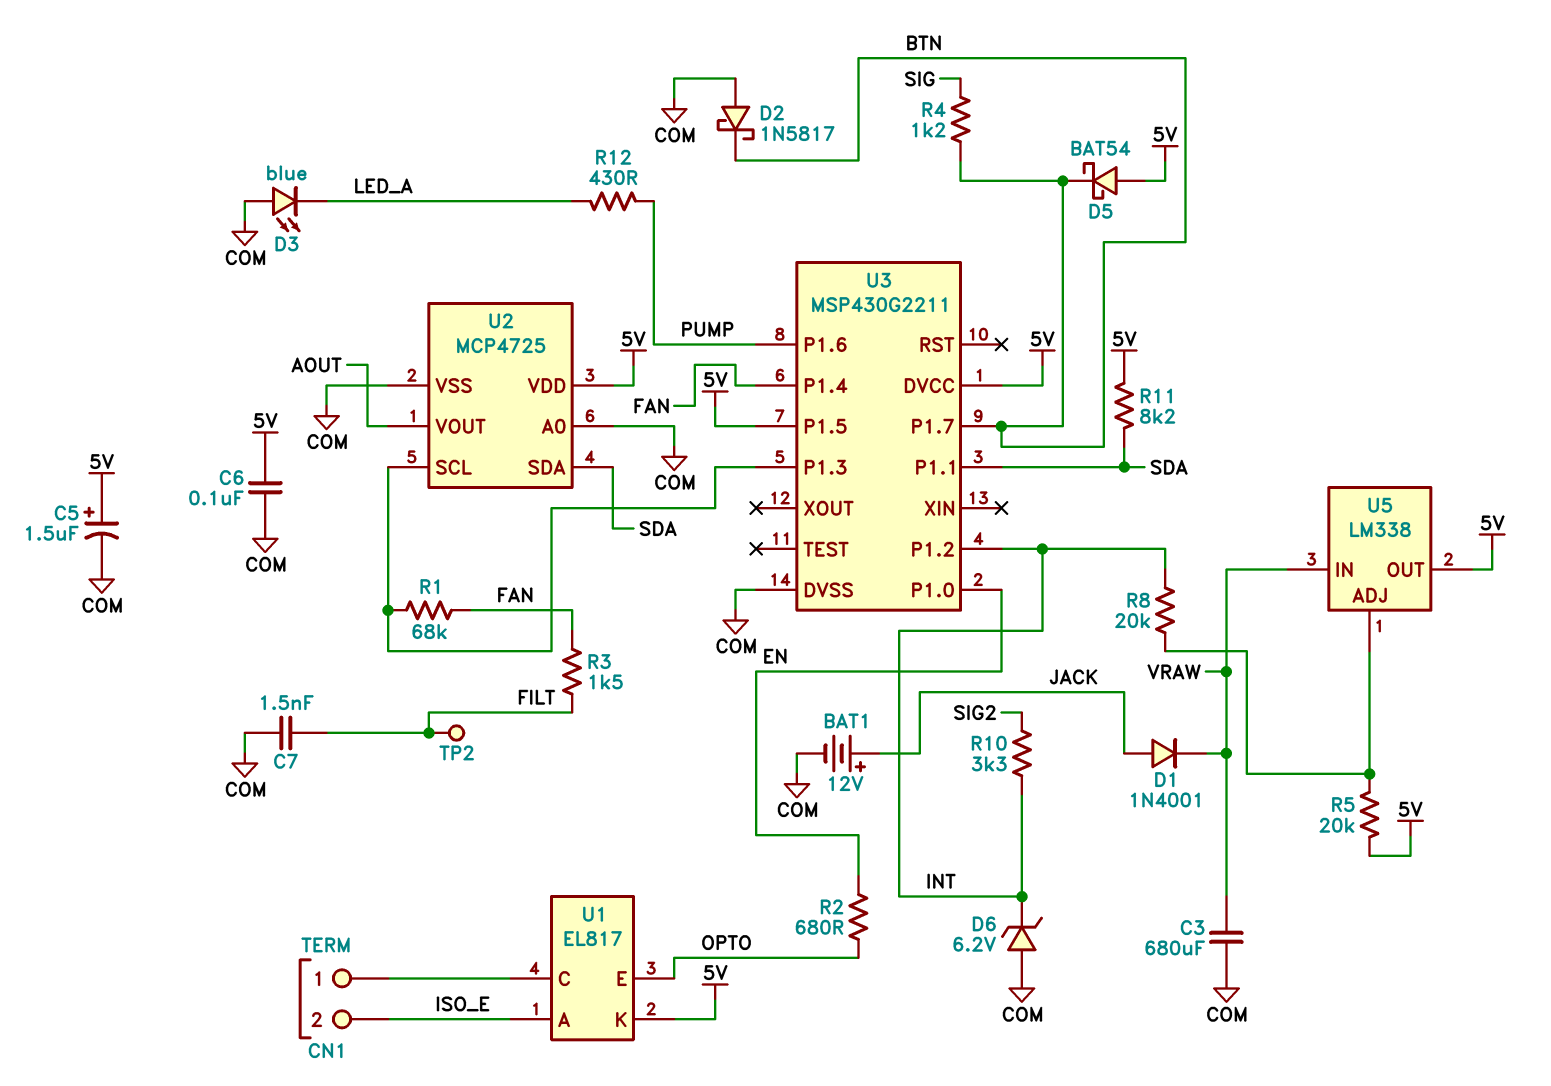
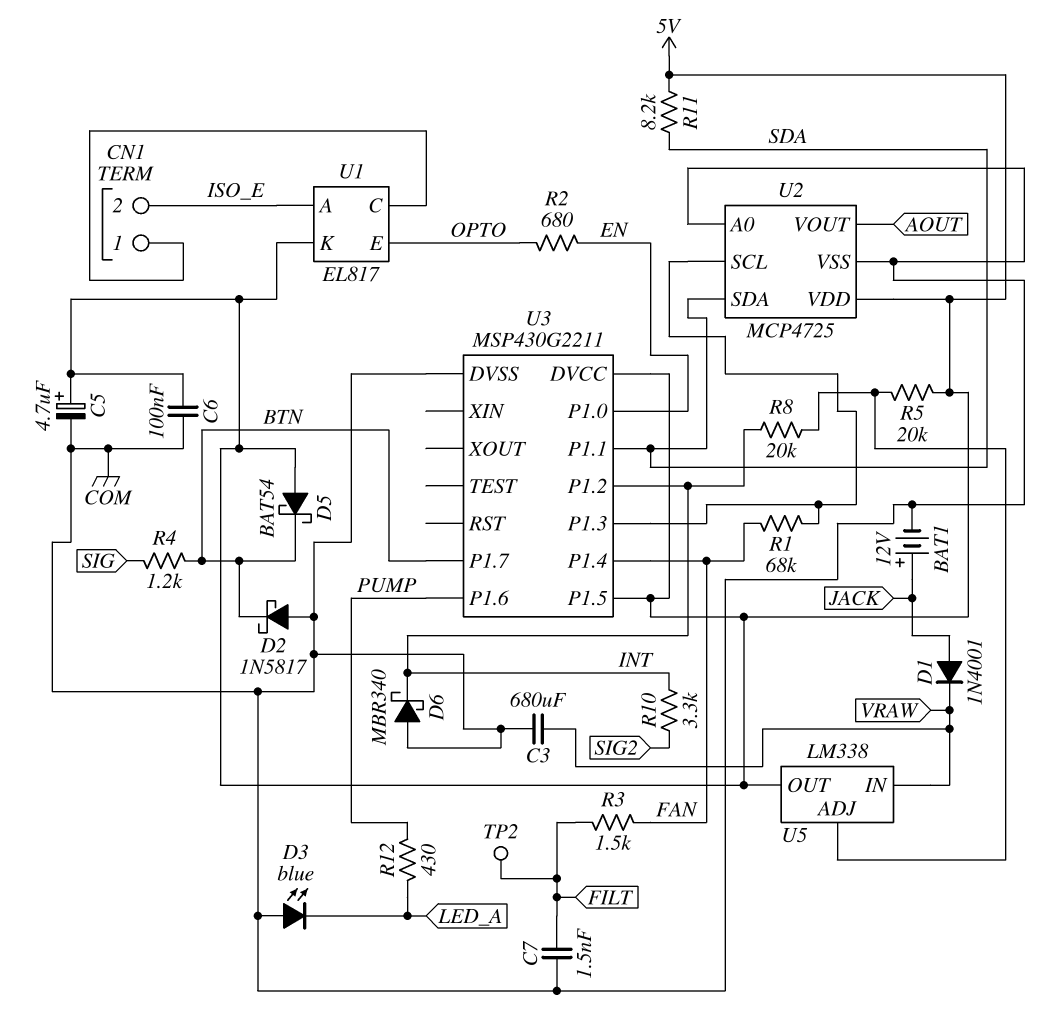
C5: 1.5uF (plus 5V, minus COM) -> 4.7uF (plus 5V, minus COM)
D6: zener 6.2V (A COM, K INT) -> schottky MBR340 (A COM, K INT)

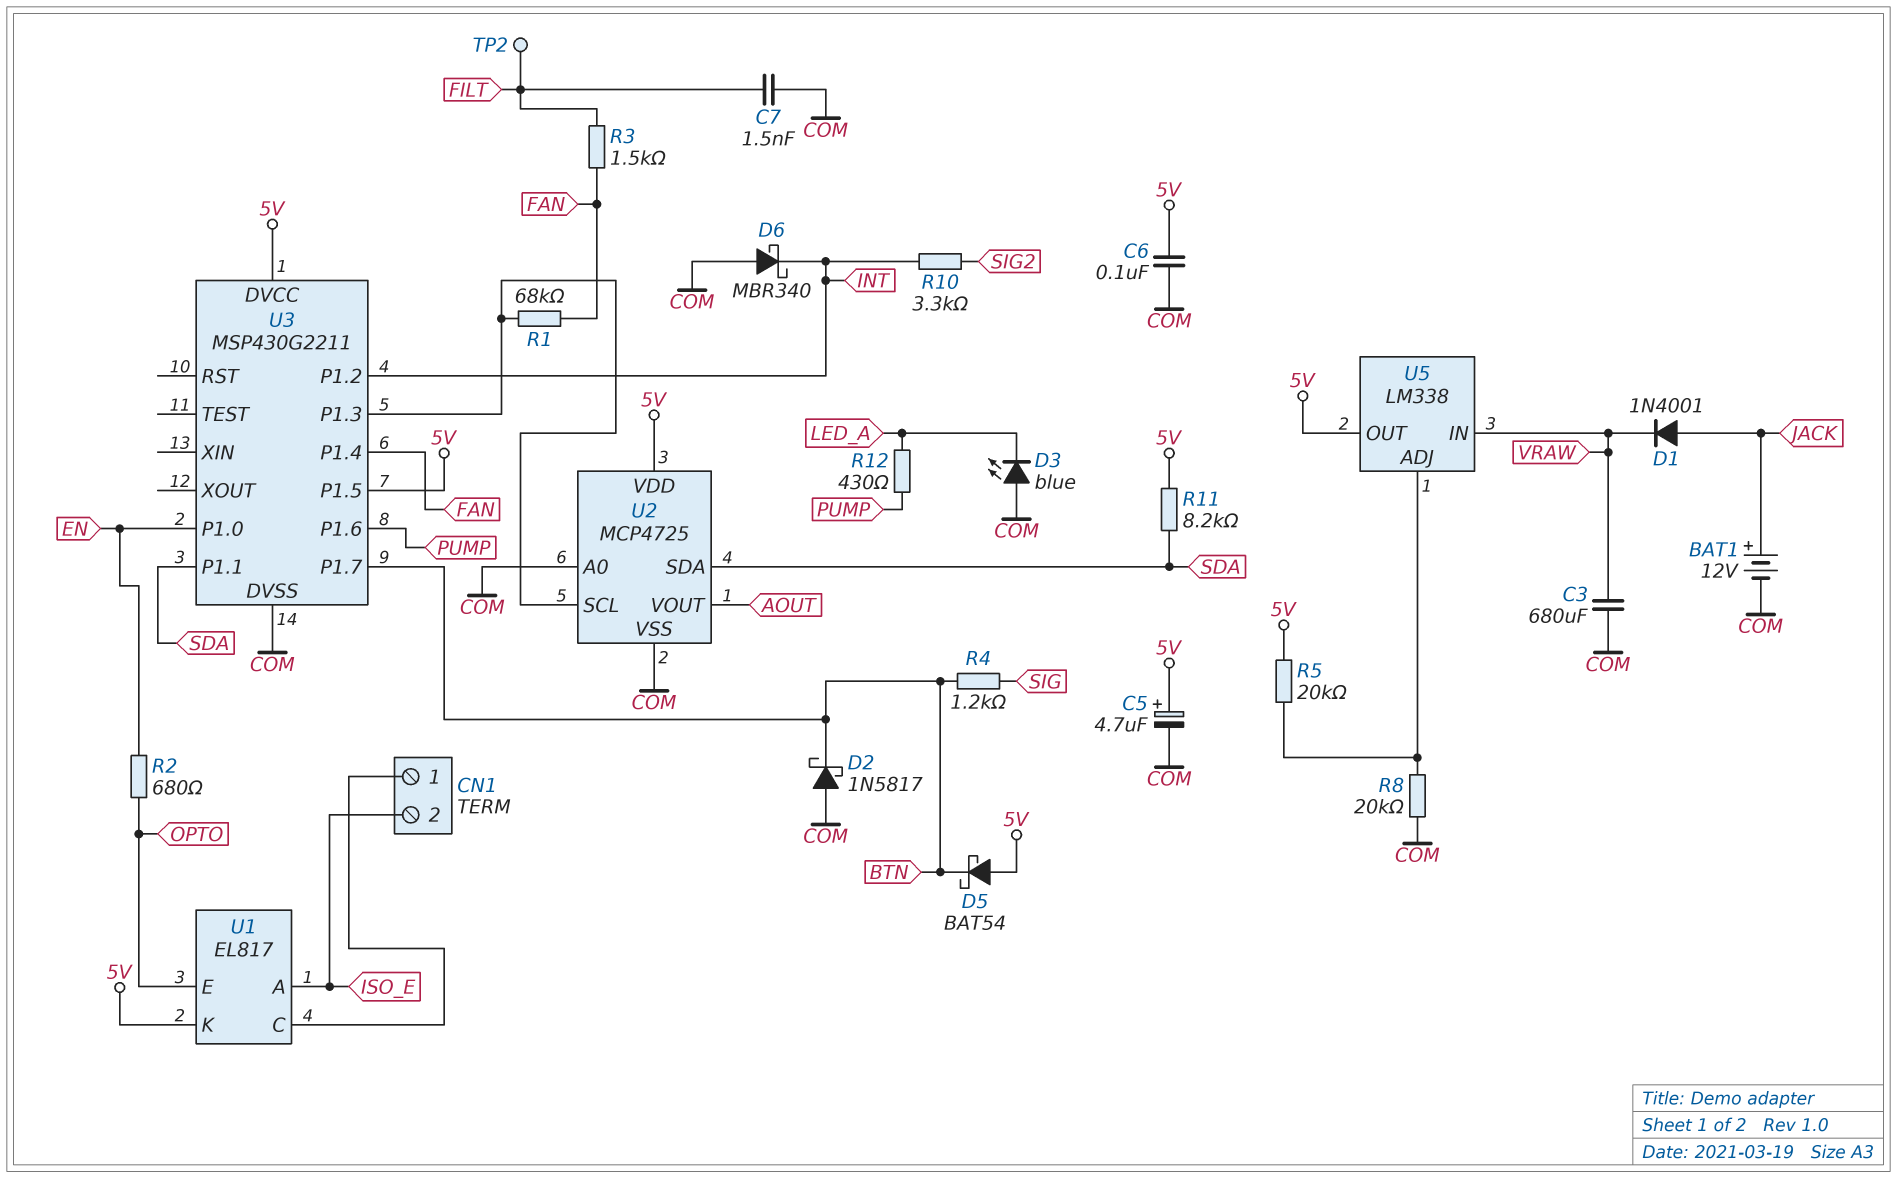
R8: 20k (INT, U5/ADJ) -> 20k (COM, U5/ADJ)

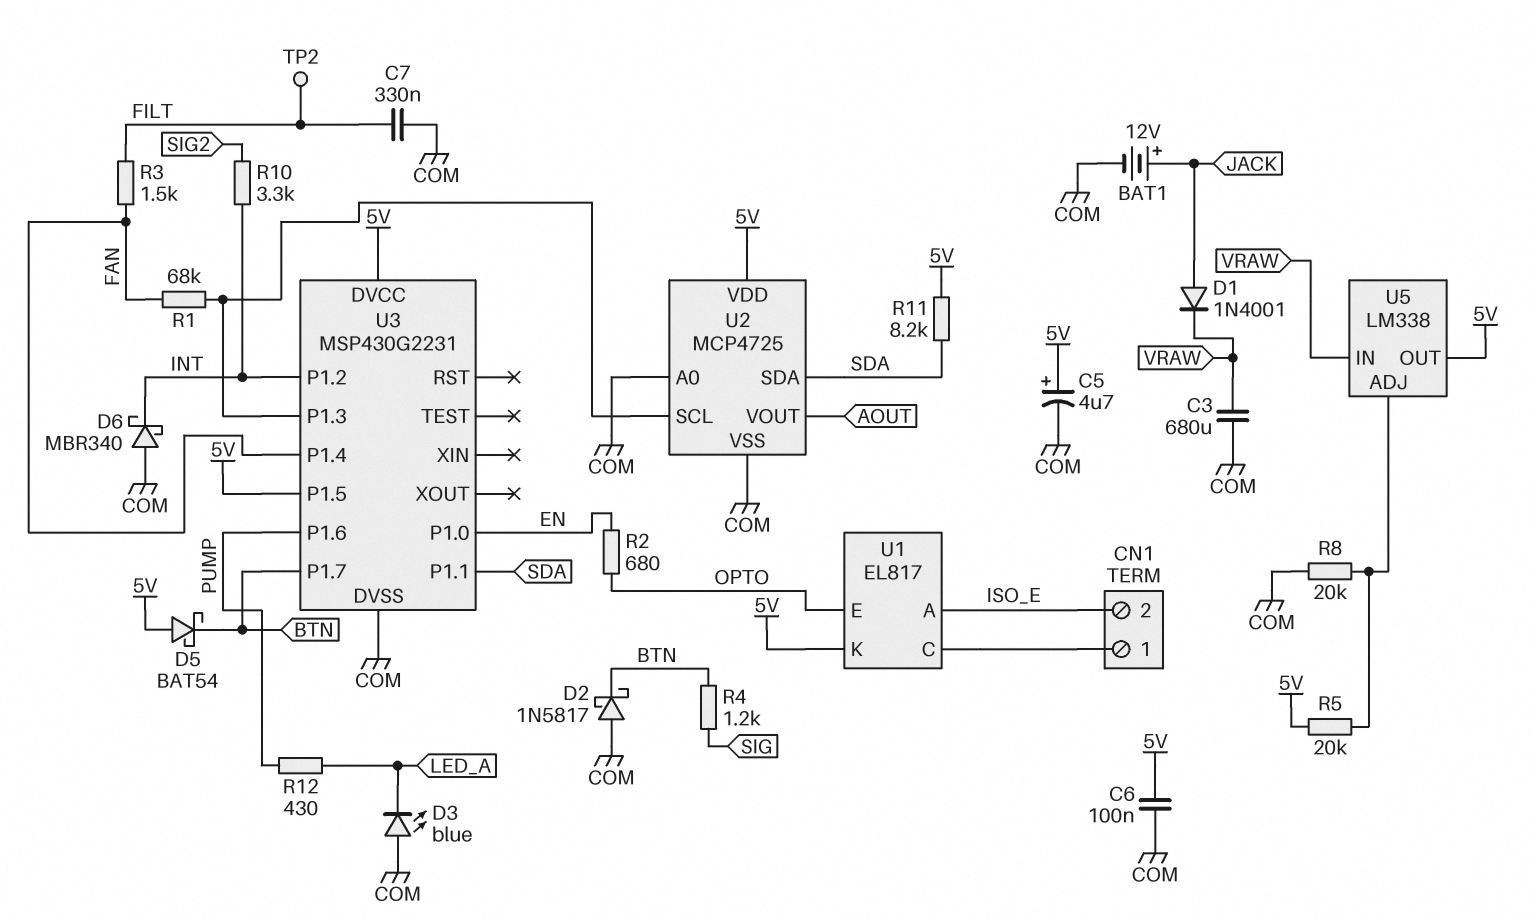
C7: 1.5nF (COM, FILT) -> 330nF (COM, FILT)
U3: MSP430G2211 -> MSP430G2231

